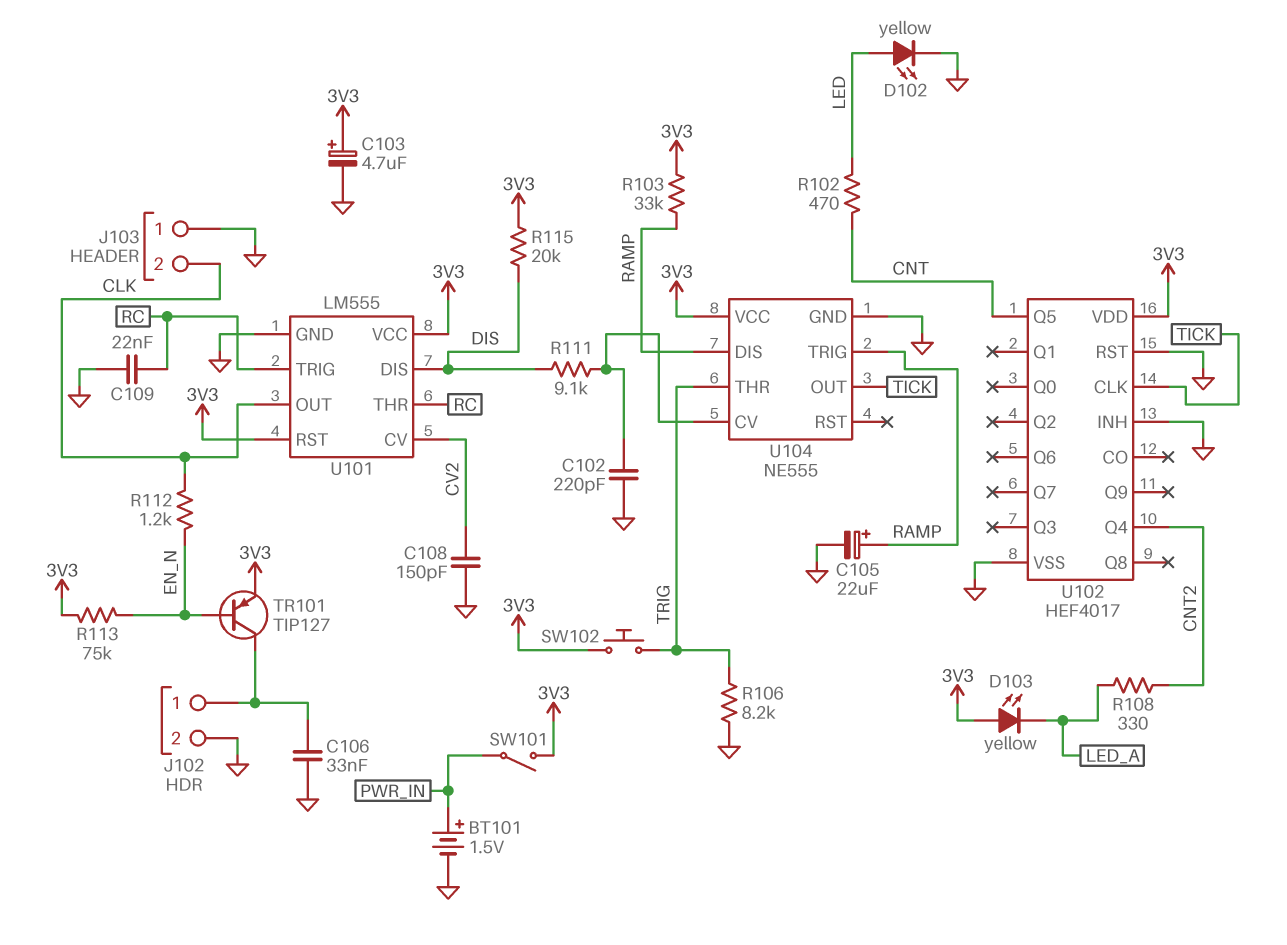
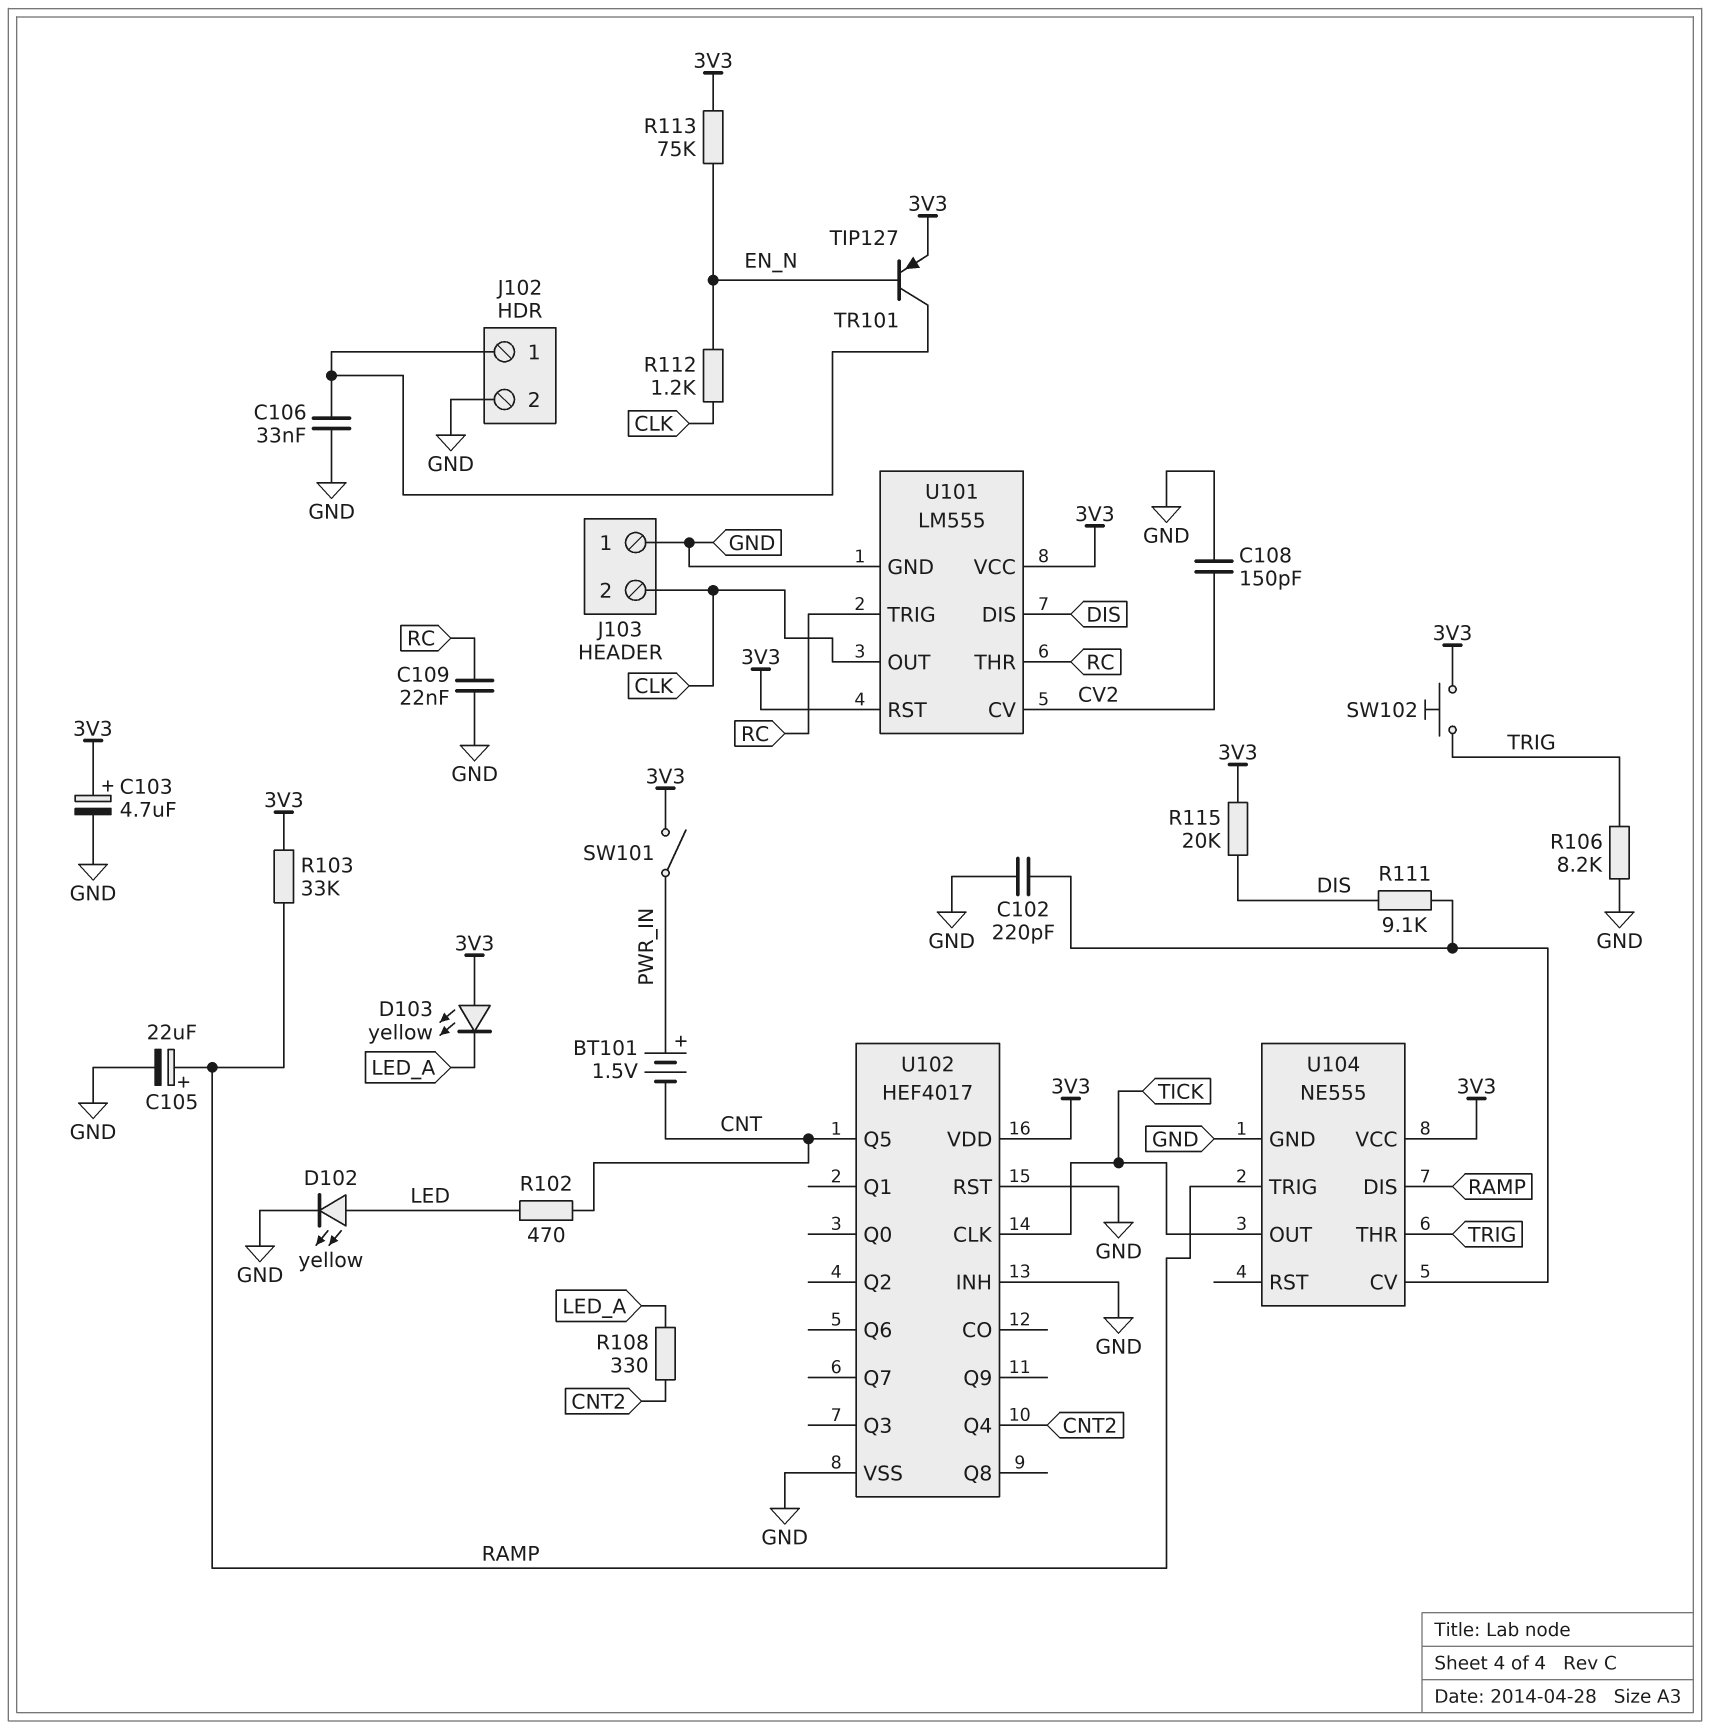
BT101: 1.5V (plus PWR_IN, minus GND) -> 1.5V (plus PWR_IN, minus CNT)

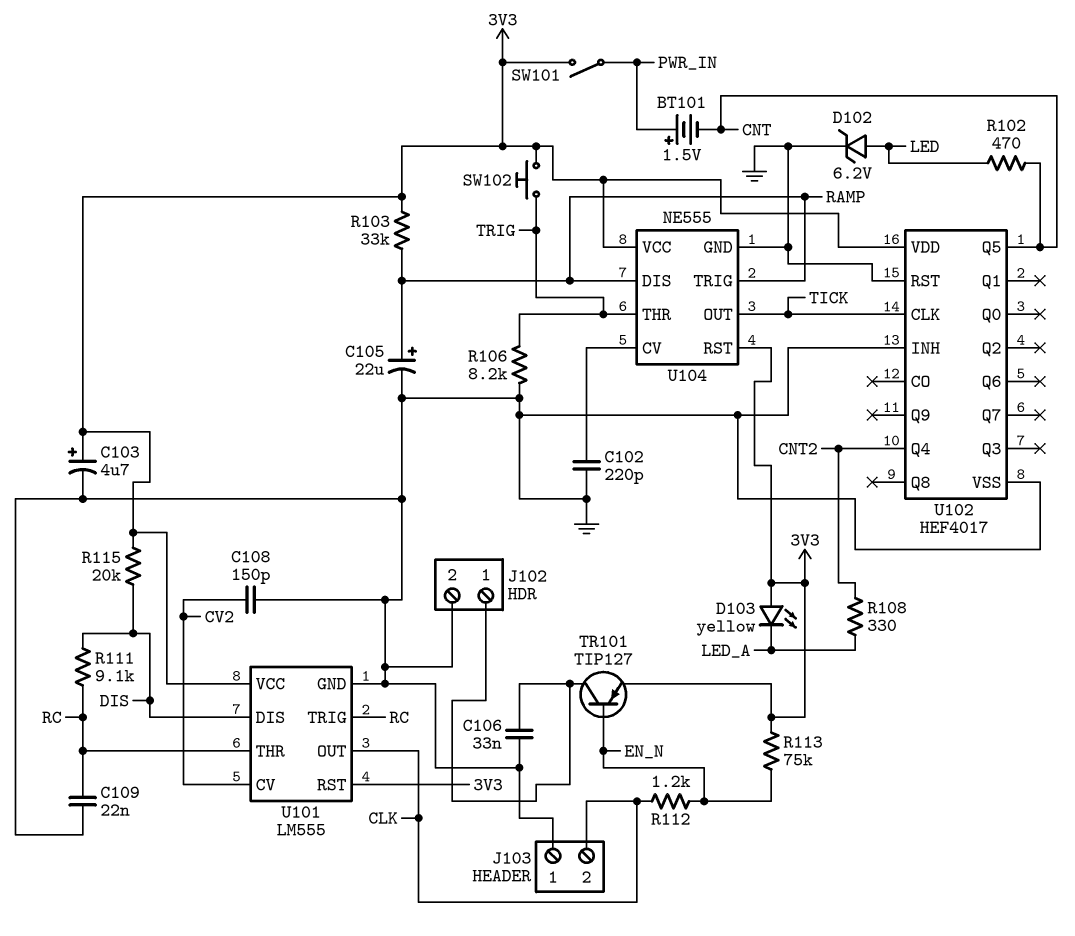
D102: LED yellow (A LED, K GND) -> zener 6.2V (A LED, K GND)
R111: 9.1k (DIS, U104/CV) -> 9.1k (DIS, RC)
U104 pin RST: none -> 3V3

